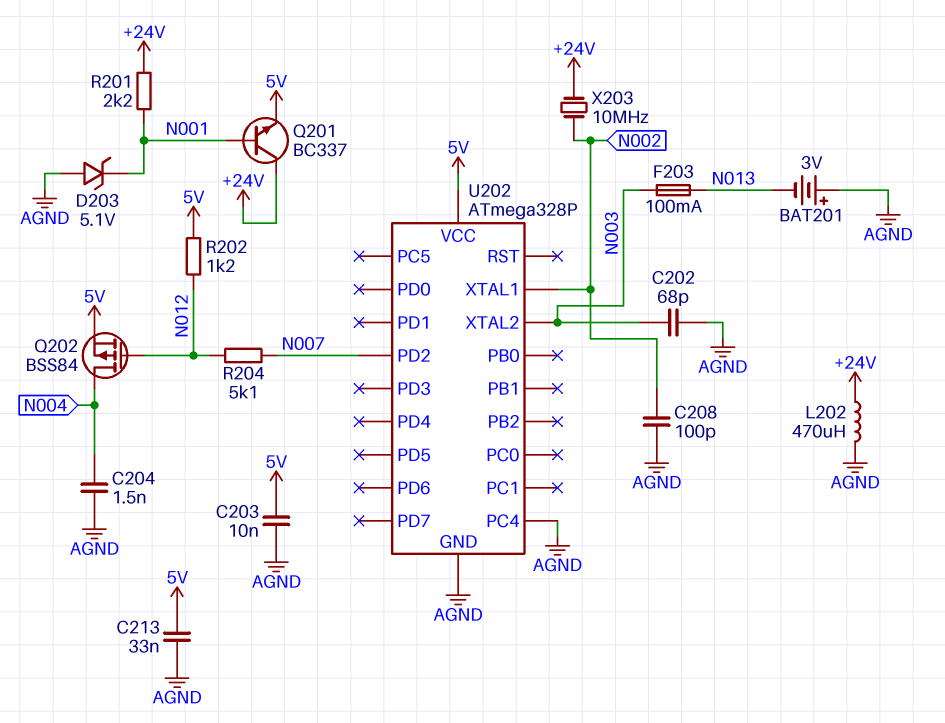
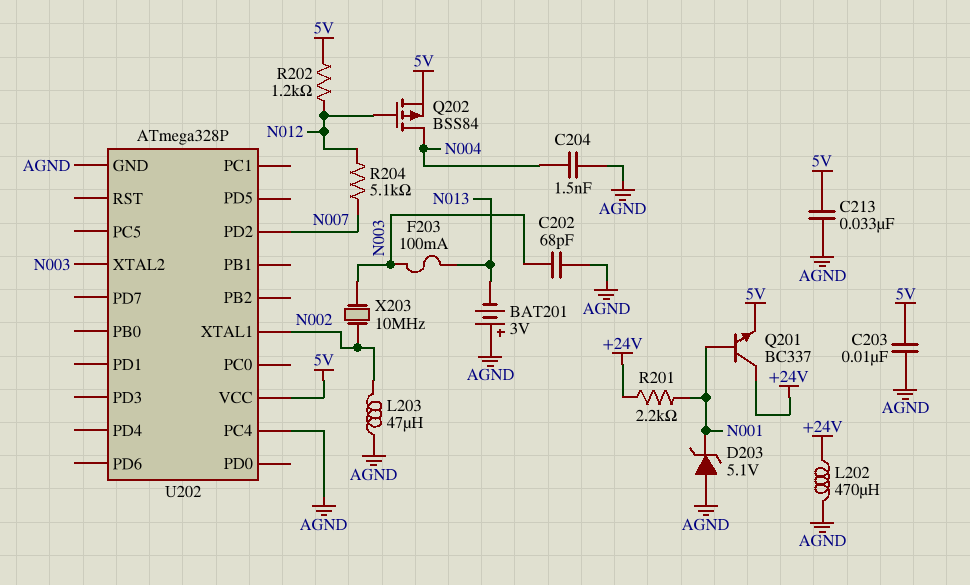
C208: 100pF (AGND, N002) -> none
L203: none -> 47uH (AGND, N002)
X203: 10MHz (+24V, N002) -> 10MHz (N002, N003)

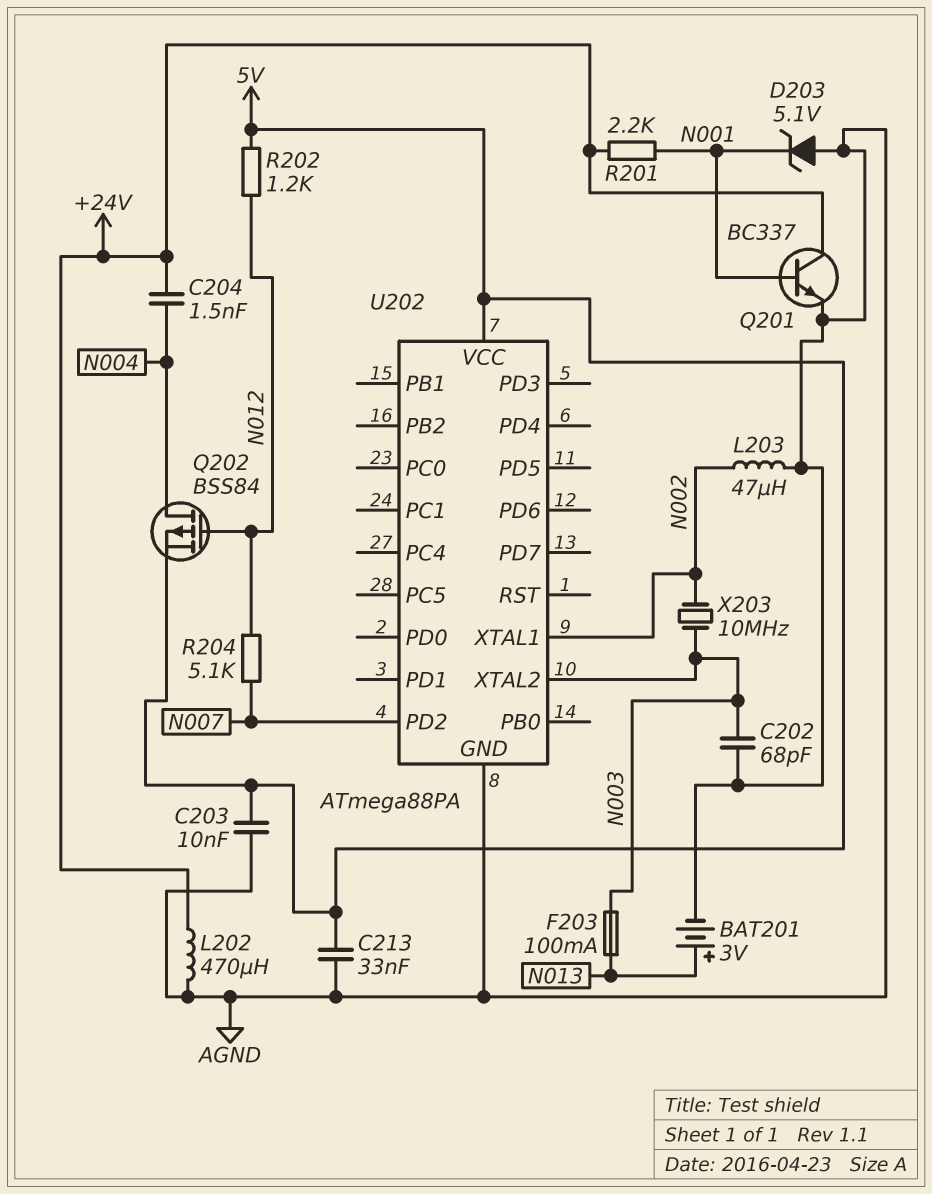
BAT201: 3V (plus AGND, minus N013) -> 3V (plus N013, minus AGND)
C204: 1.5nF (AGND, N004) -> 1.5nF (+24V, N004)
Q201: NPN BC337 (B N001, C +24V, E 5V) -> NPN BC337 (B N001, C +24V, E AGND)
U202: ATmega328P -> ATmega88PA
U202 pin PC4: AGND -> none

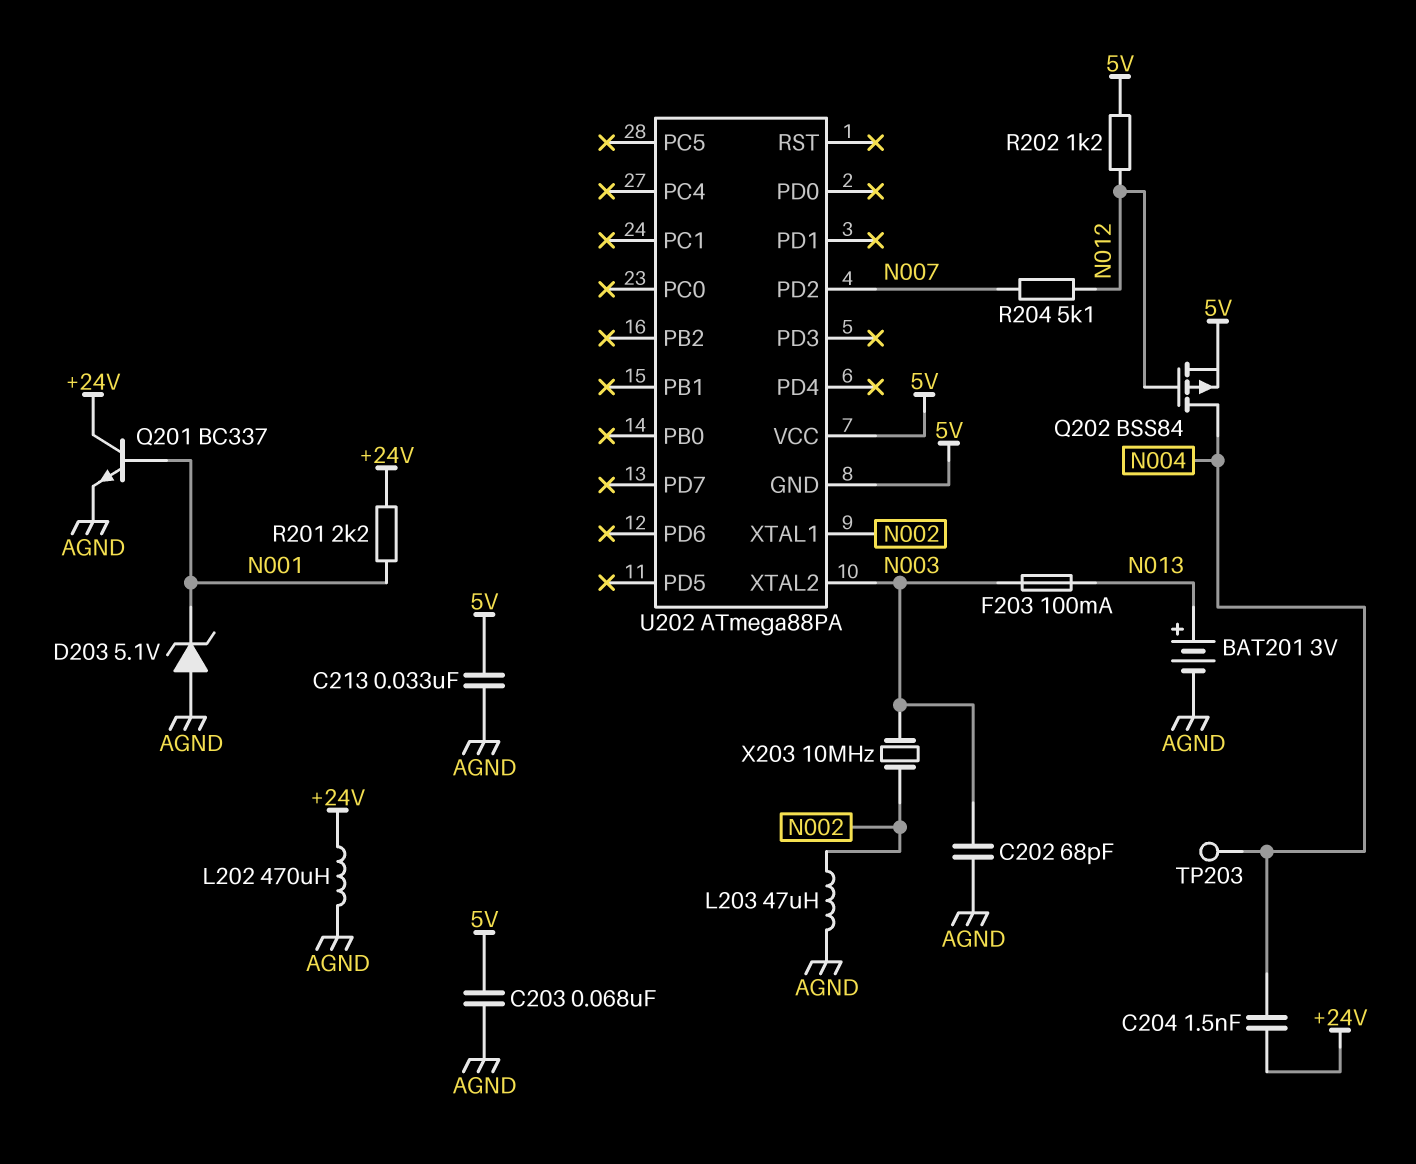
C203: 10nF (5V, AGND) -> 68nF (5V, AGND)
TP203: none -> test point (N004)
U202 pin GND: AGND -> 5V

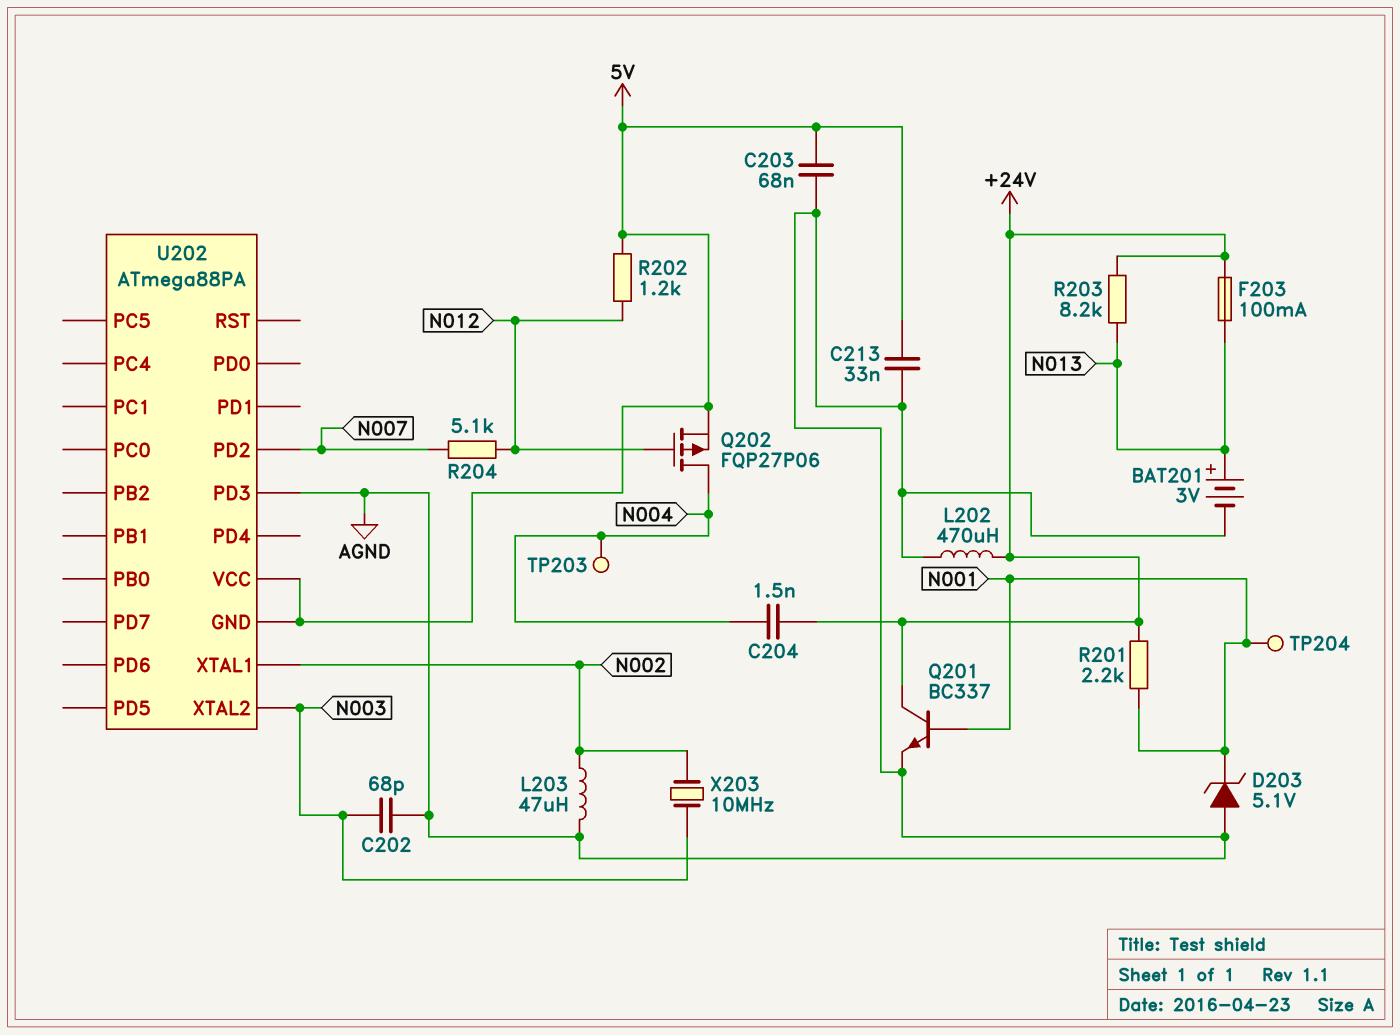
F203: 100mA (N003, N013) -> 100mA (+24V, N013)
Q202: PMOS BSS84 (G N012, D N004, S 5V) -> PMOS FQP27P06 (G N012, D N004, S 5V)
R203: none -> 8.2k (+24V, N013)
TP204: none -> test point (N001)
U202 pin PD3: none -> AGND

